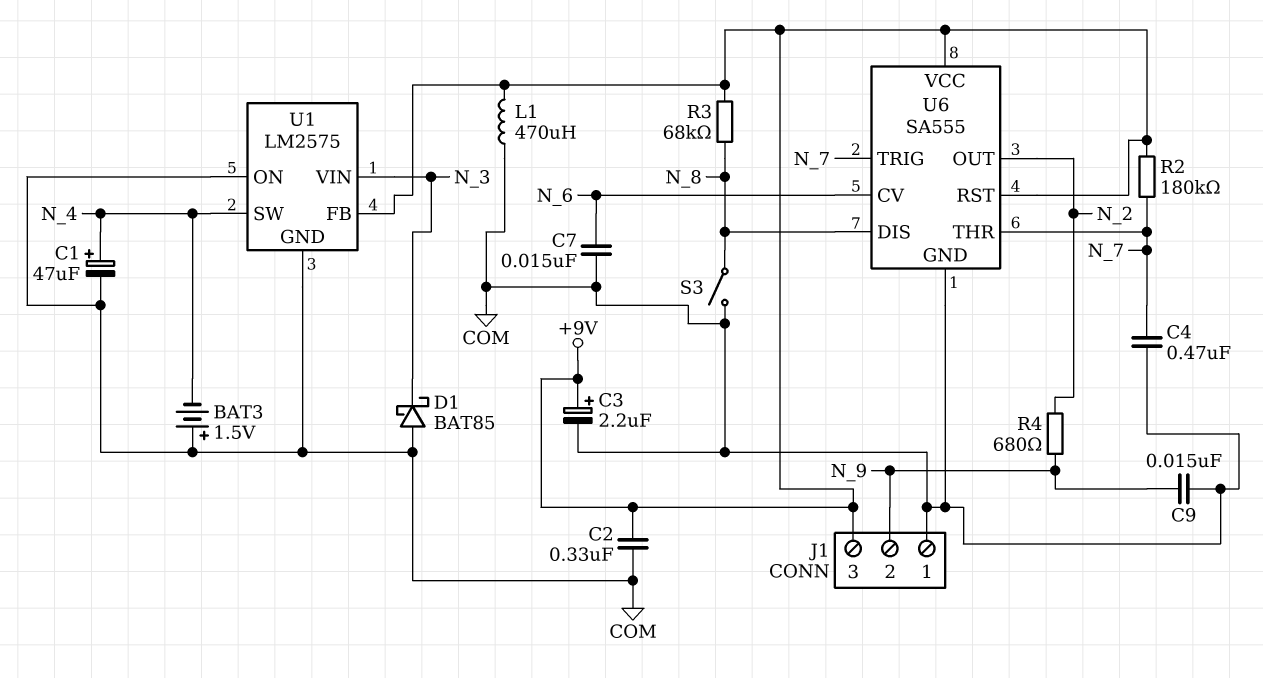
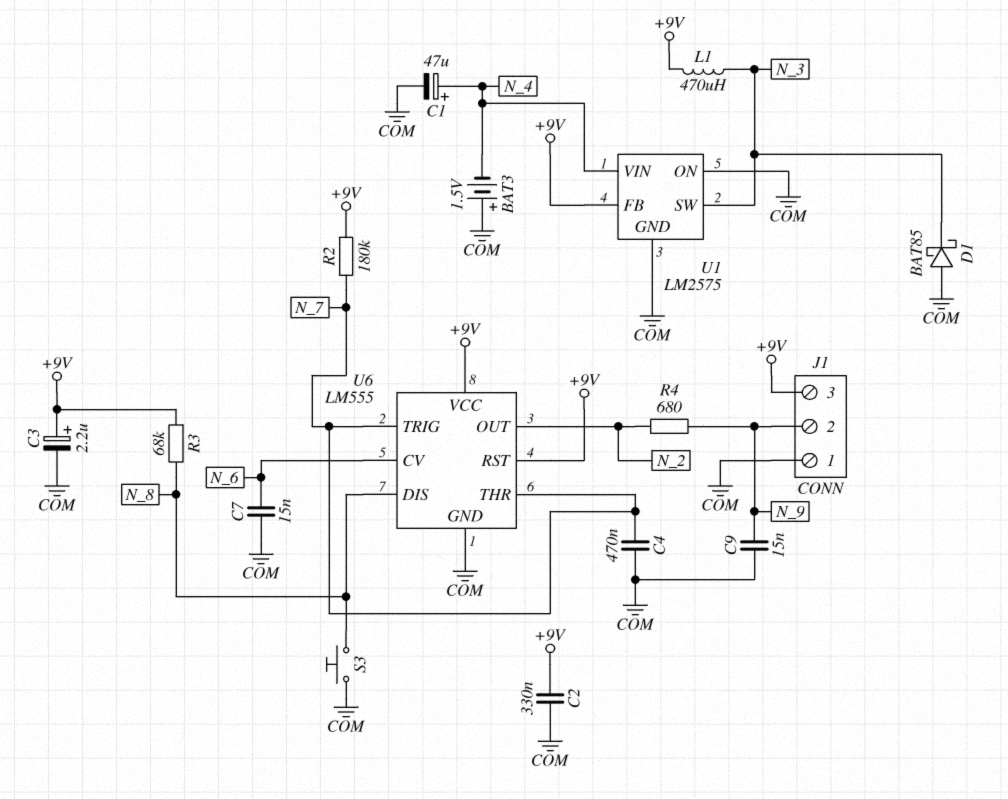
L1: 470uH (+9V, COM) -> 470uH (+9V, N_3)
S3: switch (COM, N_8) -> button (COM, N_8)
U1 pin SW: N_4 -> N_3
U1 pin VIN: N_3 -> N_4
U6: SA555 -> LM555

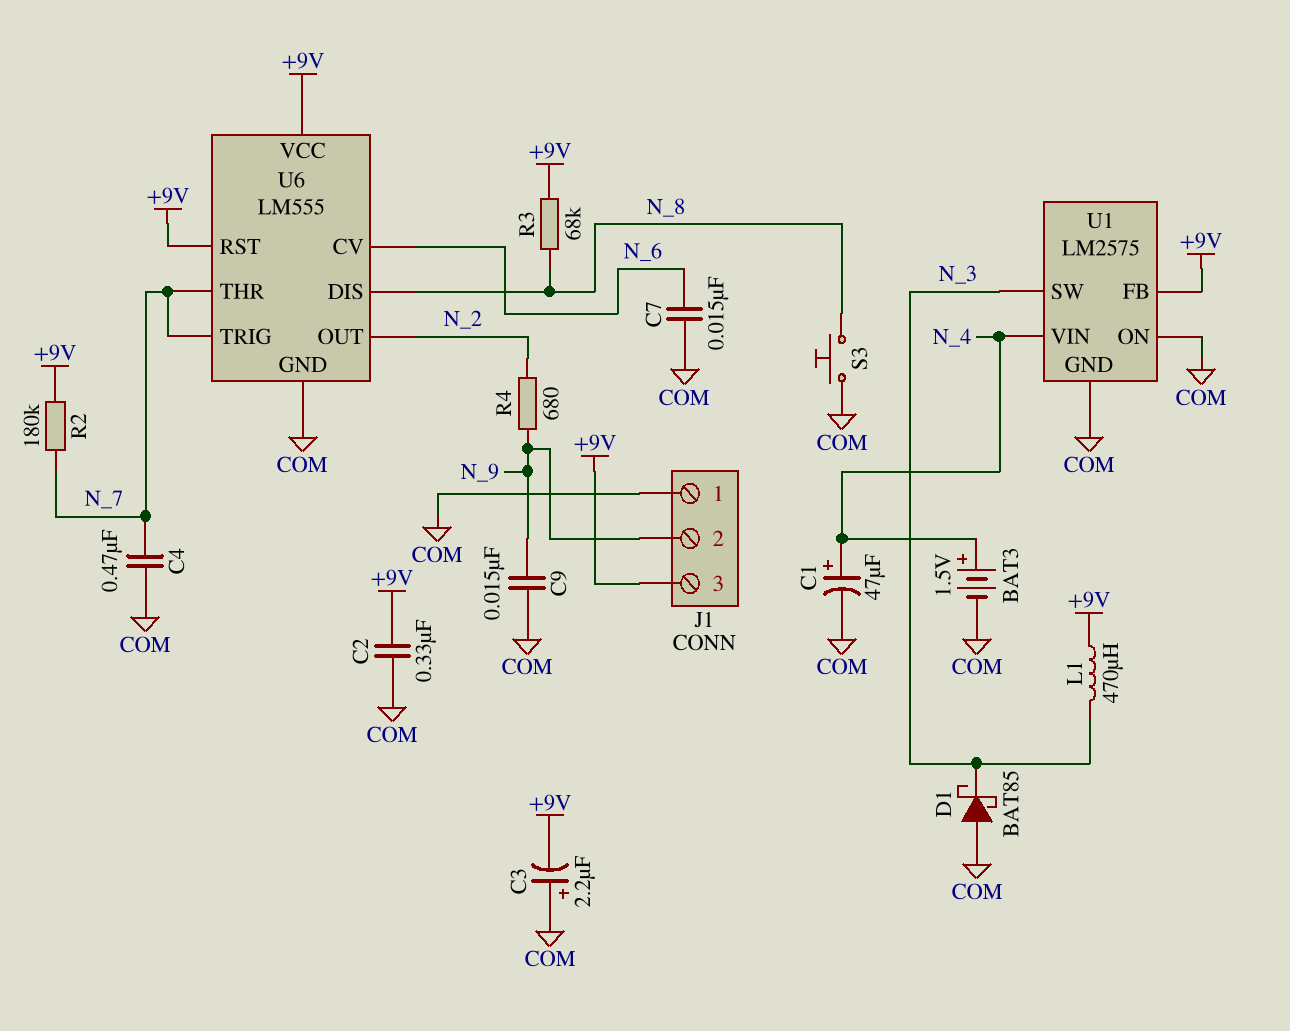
BAT3: 1.5V (plus COM, minus N_4) -> 1.5V (plus N_4, minus COM)
C3: 2.2uF (plus +9V, minus COM) -> 2.2uF (plus COM, minus +9V)

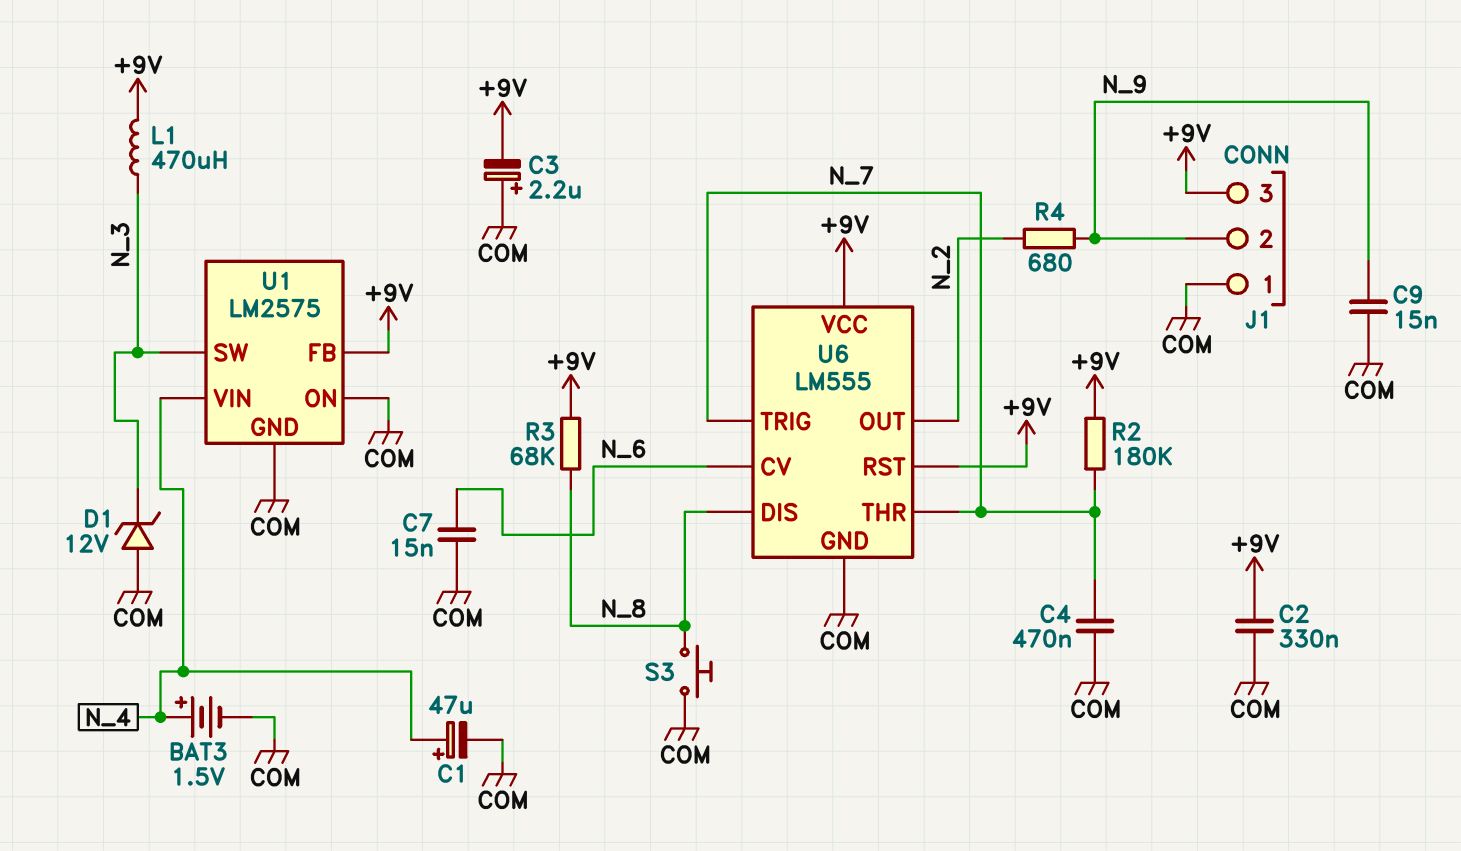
D1: schottky BAT85 (A COM, K N_3) -> zener 12V (A COM, K N_3)

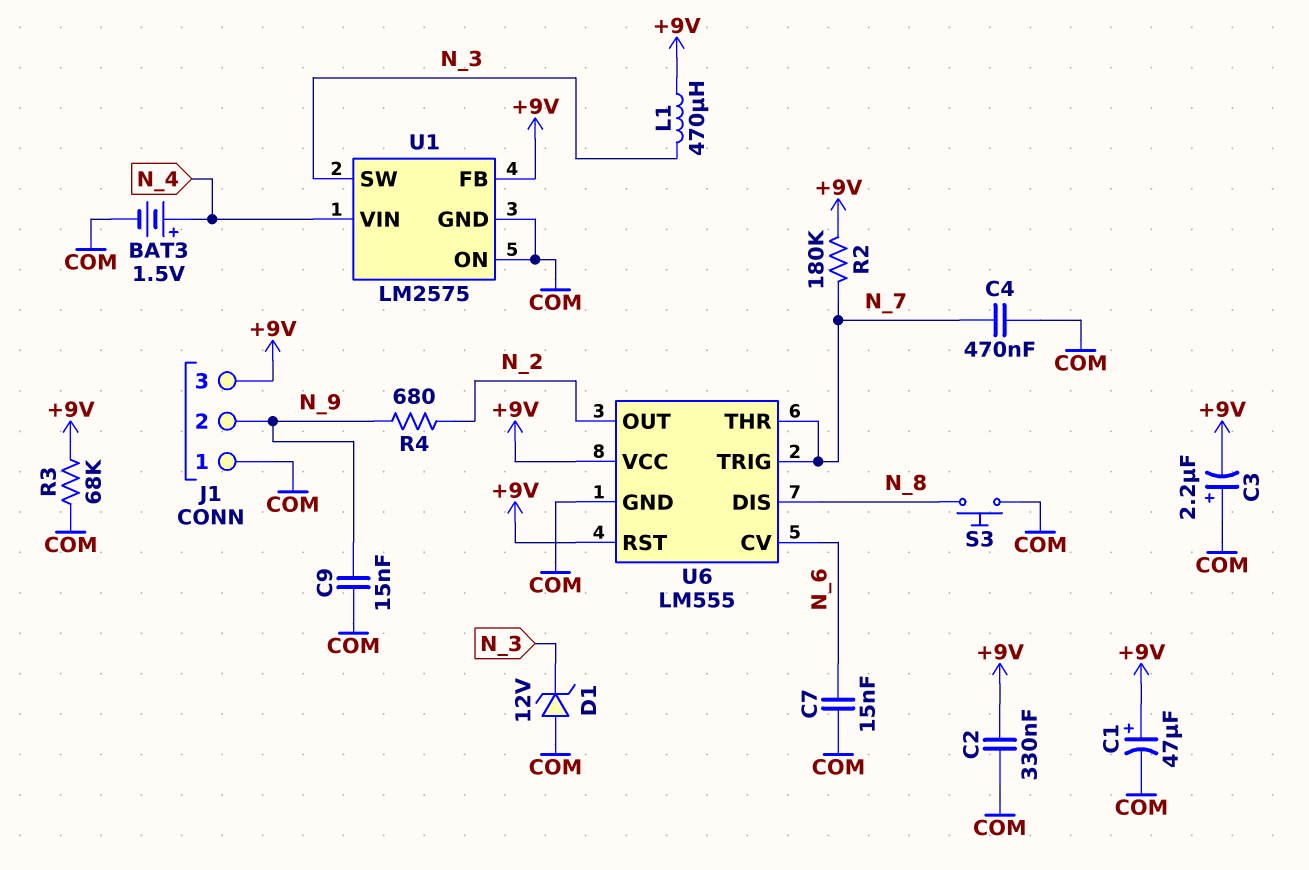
C1: 47uF (plus N_4, minus COM) -> 47uF (plus +9V, minus COM)
R3: 68k (+9V, N_8) -> 68k (+9V, COM)

